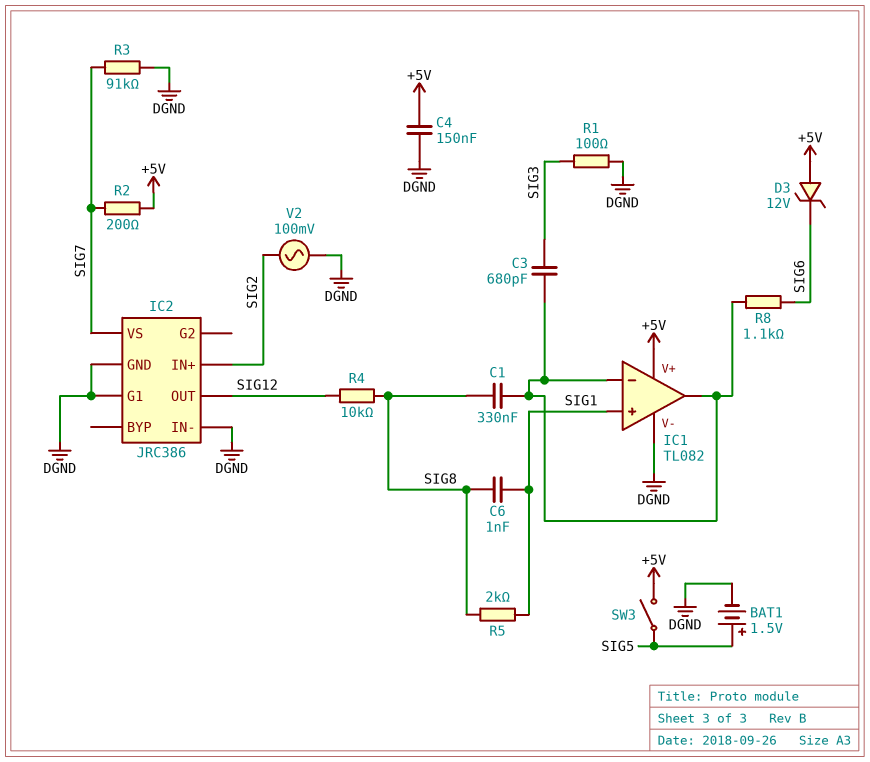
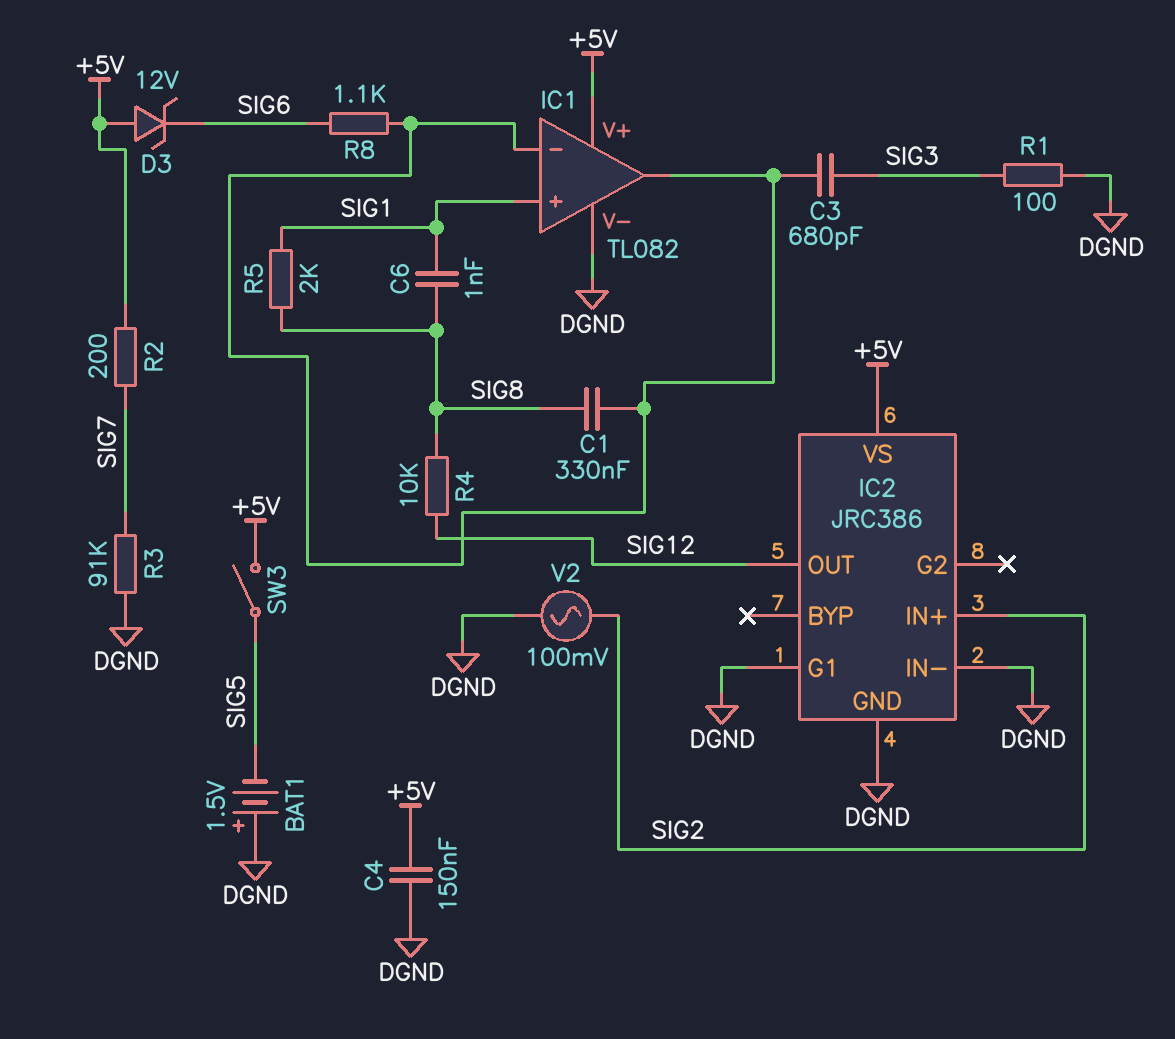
BAT1: 1.5V (plus SIG5, minus DGND) -> 1.5V (plus DGND, minus SIG5)
IC2 pin VS: SIG7 -> +5V

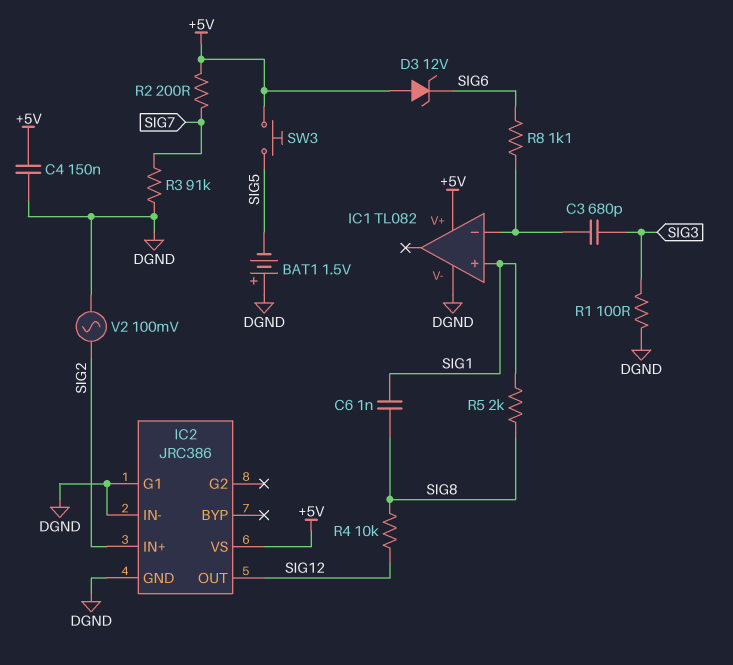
C1: 330nF (IC1/in-, SIG8) -> none
IC1 pin out: IC1/in- -> none
SW3: switch (+5V, SIG5) -> button (+5V, SIG5)

